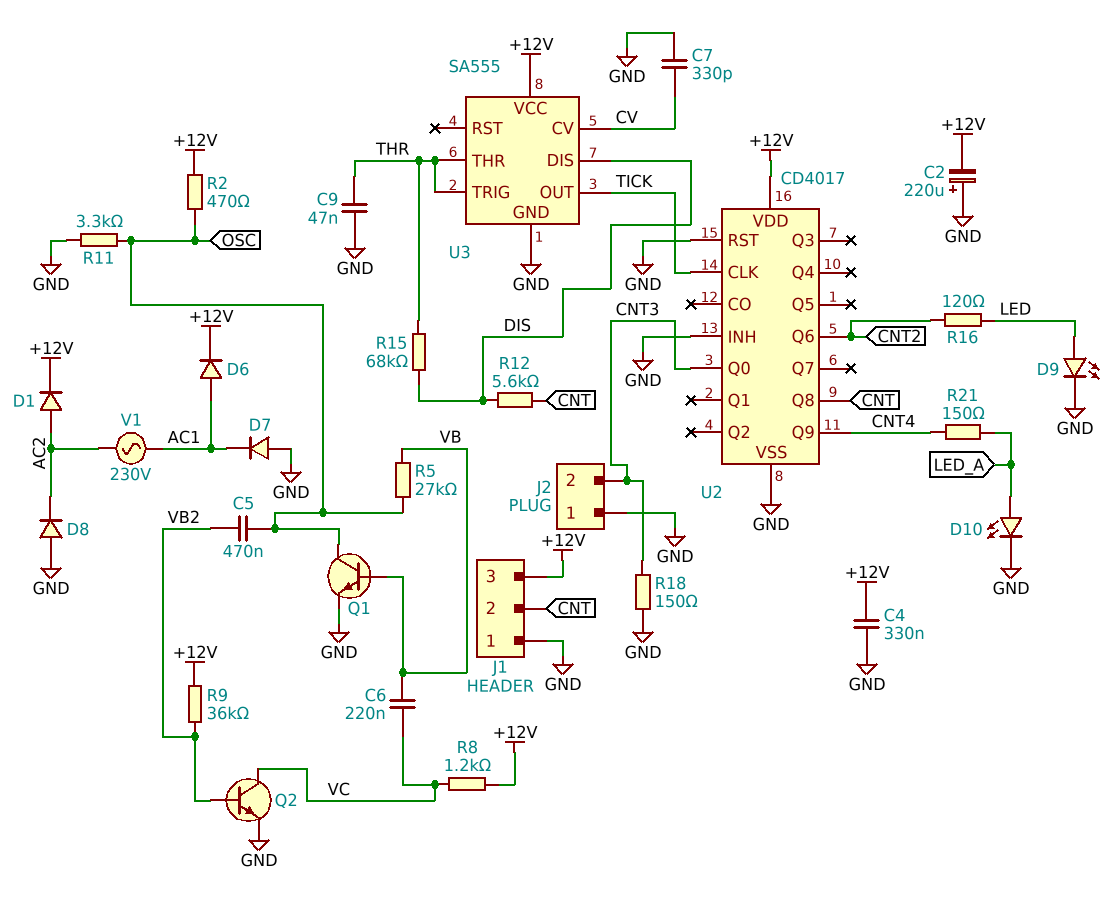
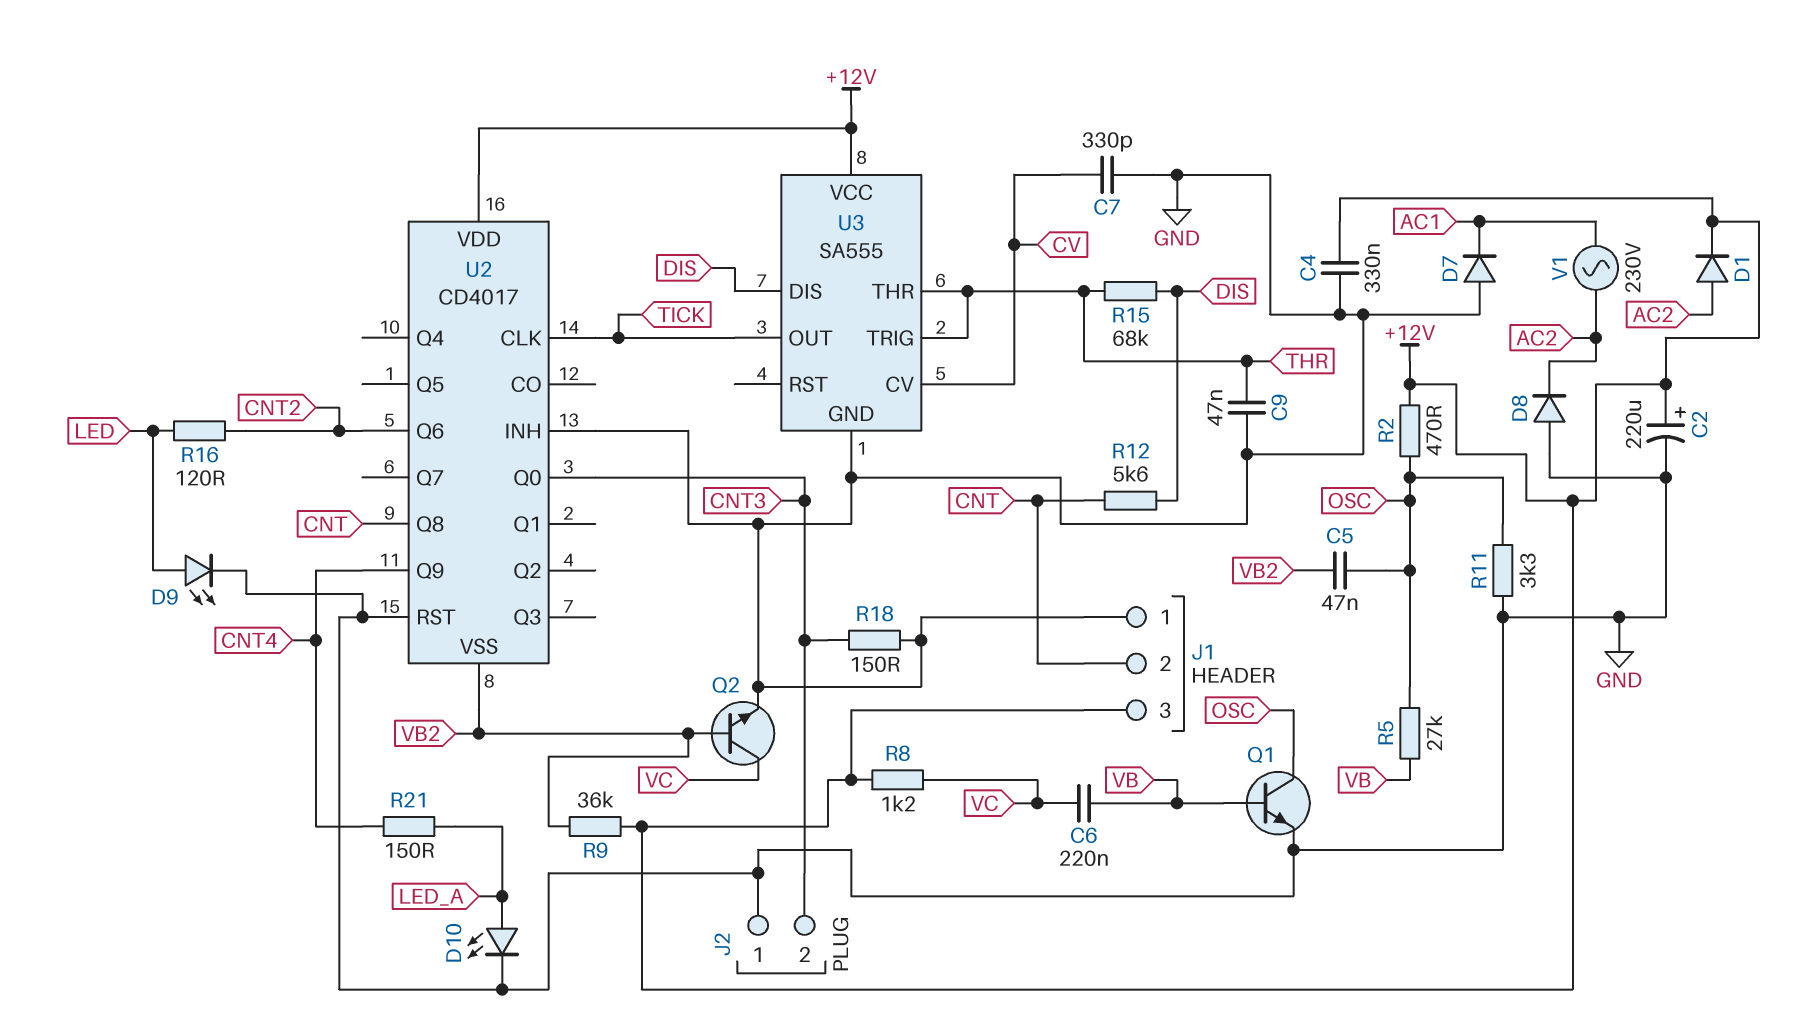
C2: 220uF (plus GND, minus +12V) -> 220uF (plus +12V, minus GND)
C5: 470nF (OSC, VB2) -> 47nF (OSC, VB2)
D6: diode (A AC1, K +12V) -> none
U2 pin VSS: GND -> VB2

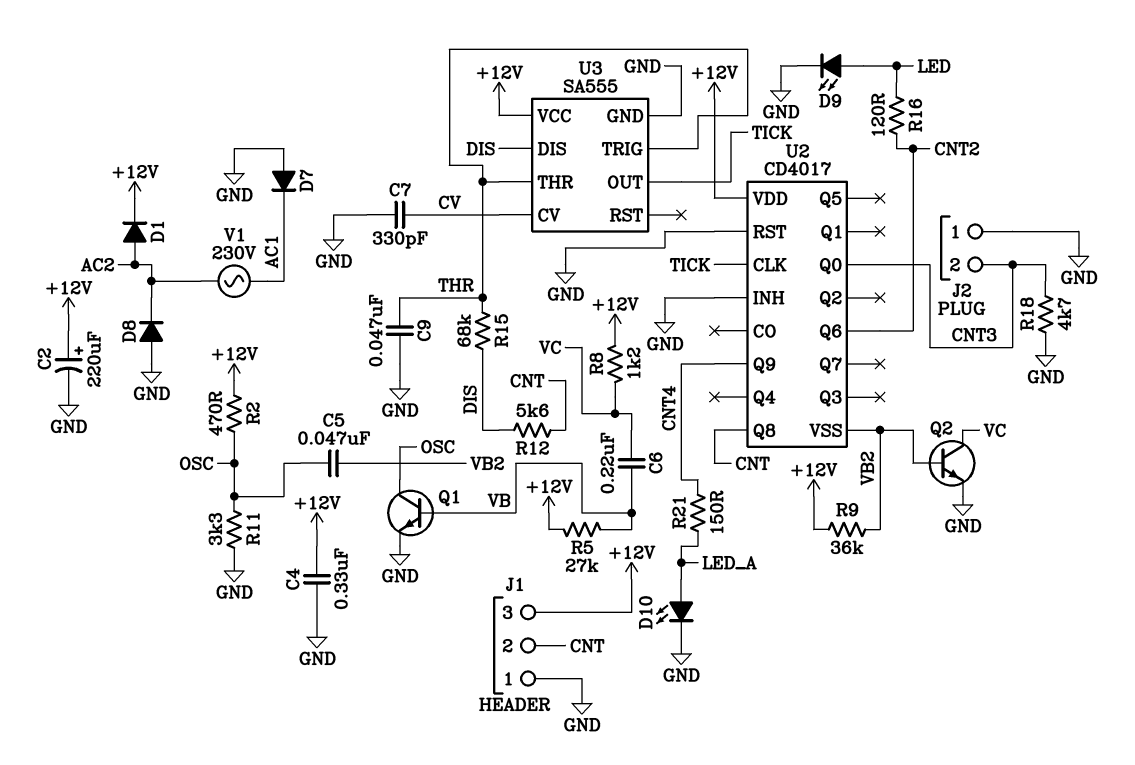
R5: 27k (OSC, VB) -> 27k (+12V, VB)
R18: 150 (CNT3, GND) -> 4.7k (CNT3, GND)

